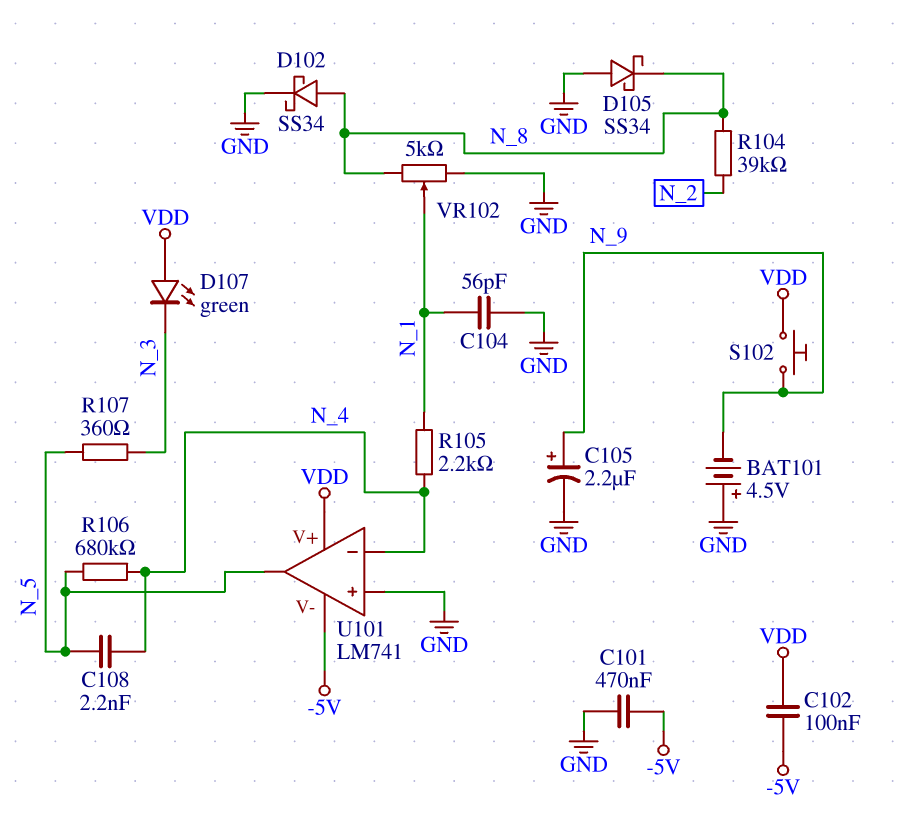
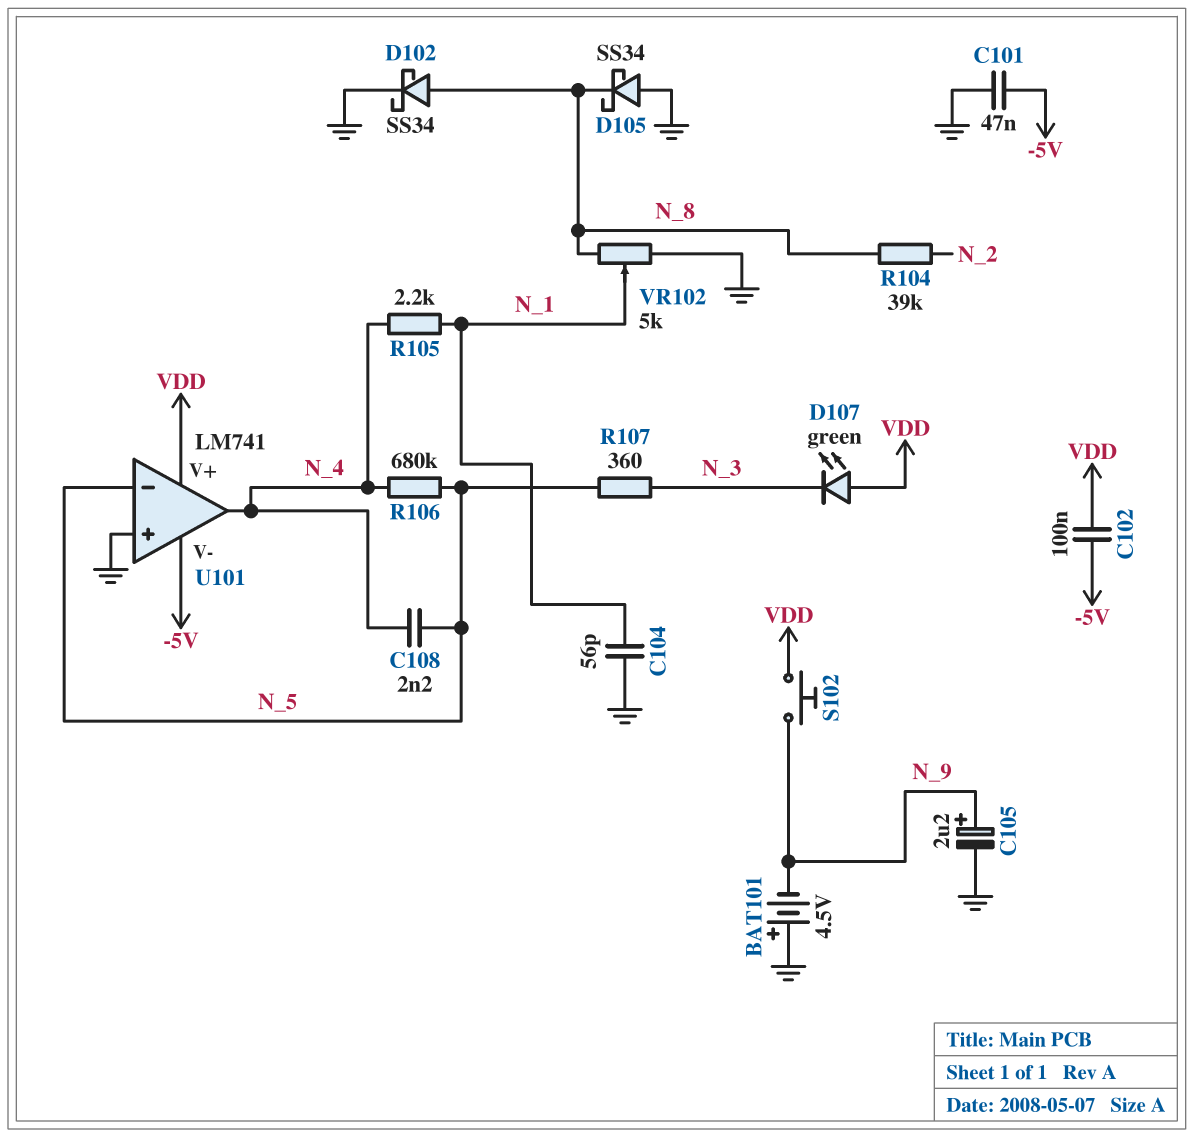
C101: 470nF (-5V, GND) -> 47nF (-5V, GND)
U101 pin in-: N_4 -> N_5
U101 pin out: N_5 -> N_4

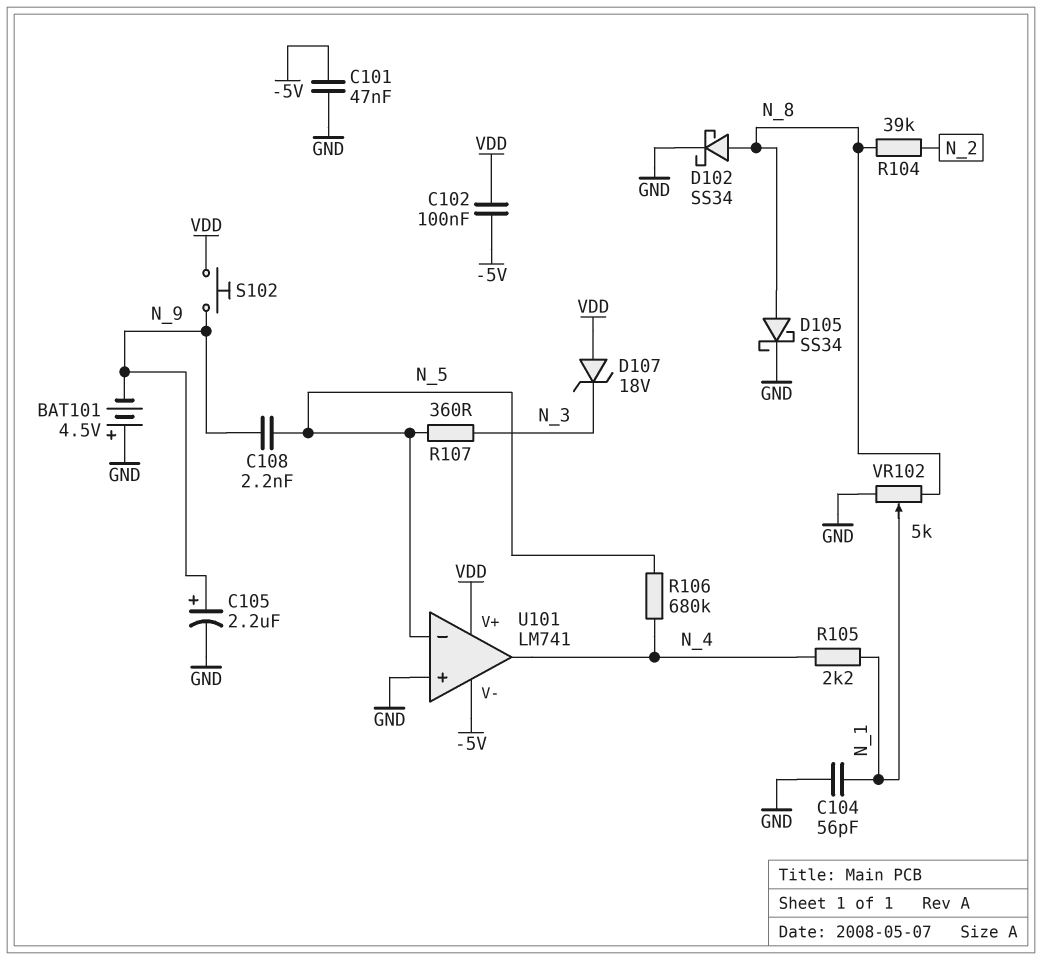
C108: 2.2nF (N_4, N_5) -> 2.2nF (N_5, N_9)
D105: schottky SS34 (A GND, K N_8) -> schottky SS34 (A N_8, K GND)
D107: LED green (A VDD, K N_3) -> zener 18V (A VDD, K N_3)

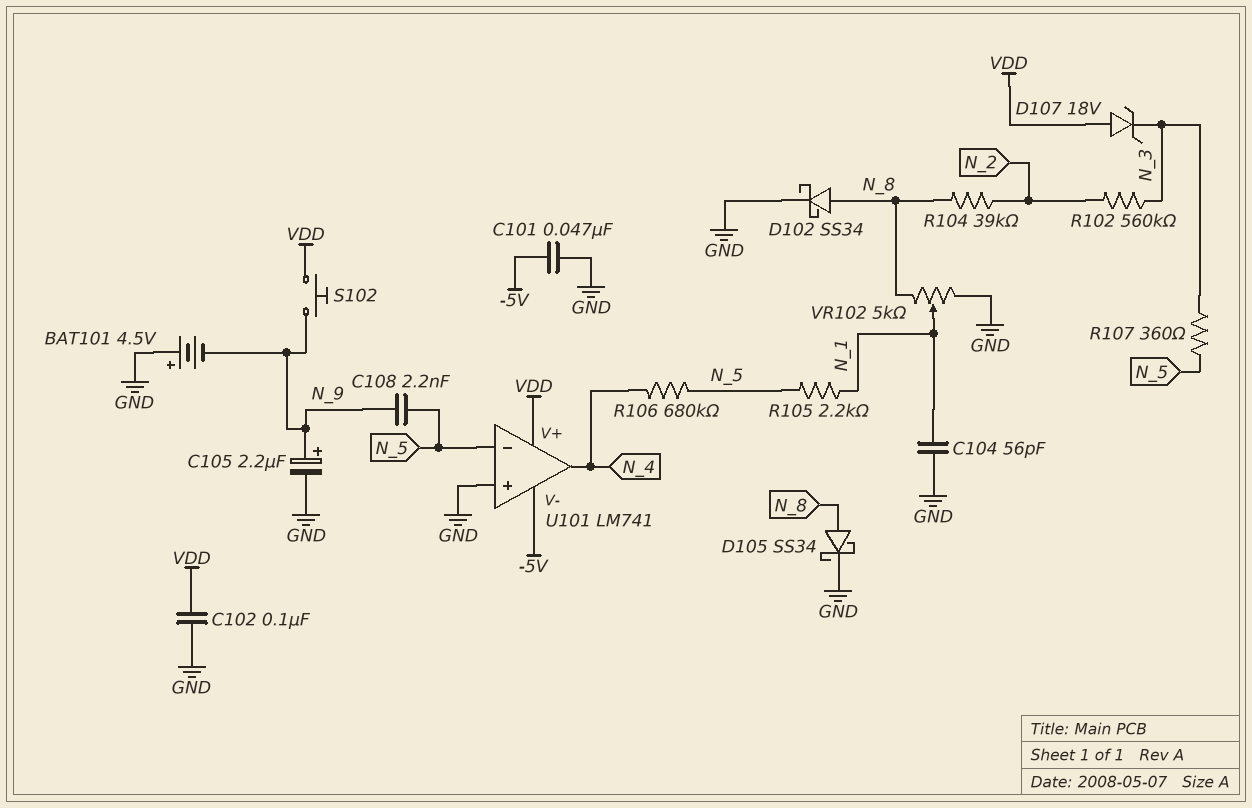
C102: 100nF (-5V, VDD) -> 100nF (GND, VDD)
R102: none -> 560k (N_2, N_3)
R105: 2.2k (N_1, N_4) -> 2.2k (N_1, N_5)

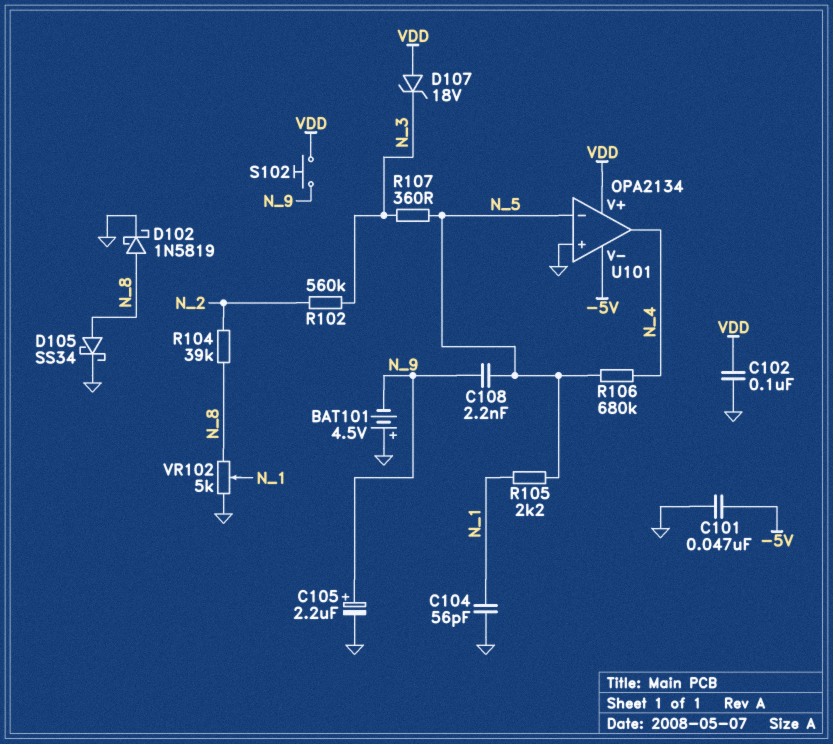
D102: schottky SS34 (A N_8, K GND) -> schottky 1N5819 (A N_8, K GND)
U101: LM741 -> OPA2134

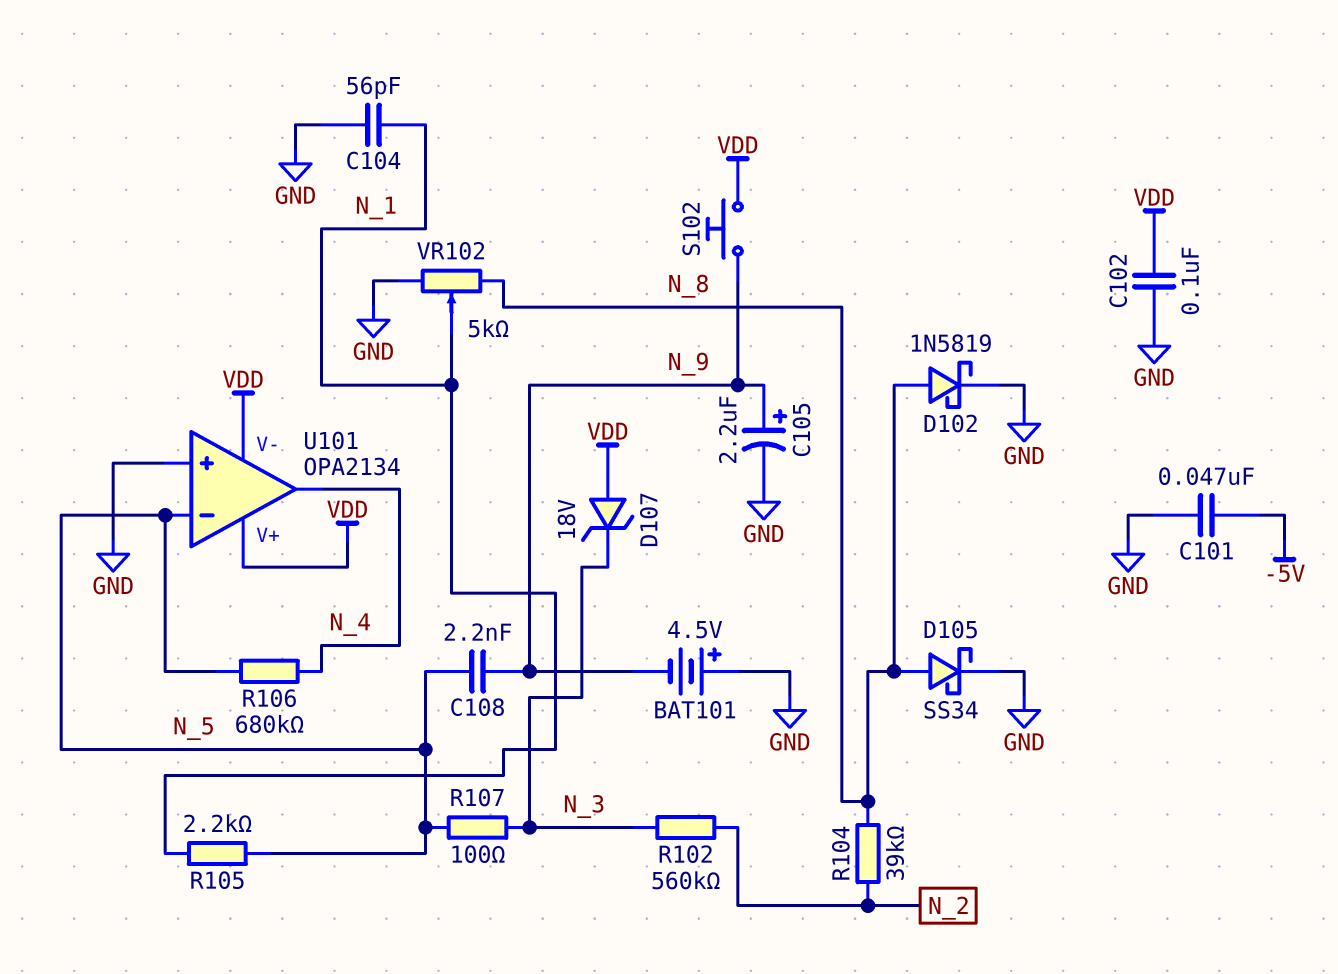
R107: 360 (N_3, N_5) -> 100 (N_3, N_5)
U101 pin V-: -5V -> VDD

